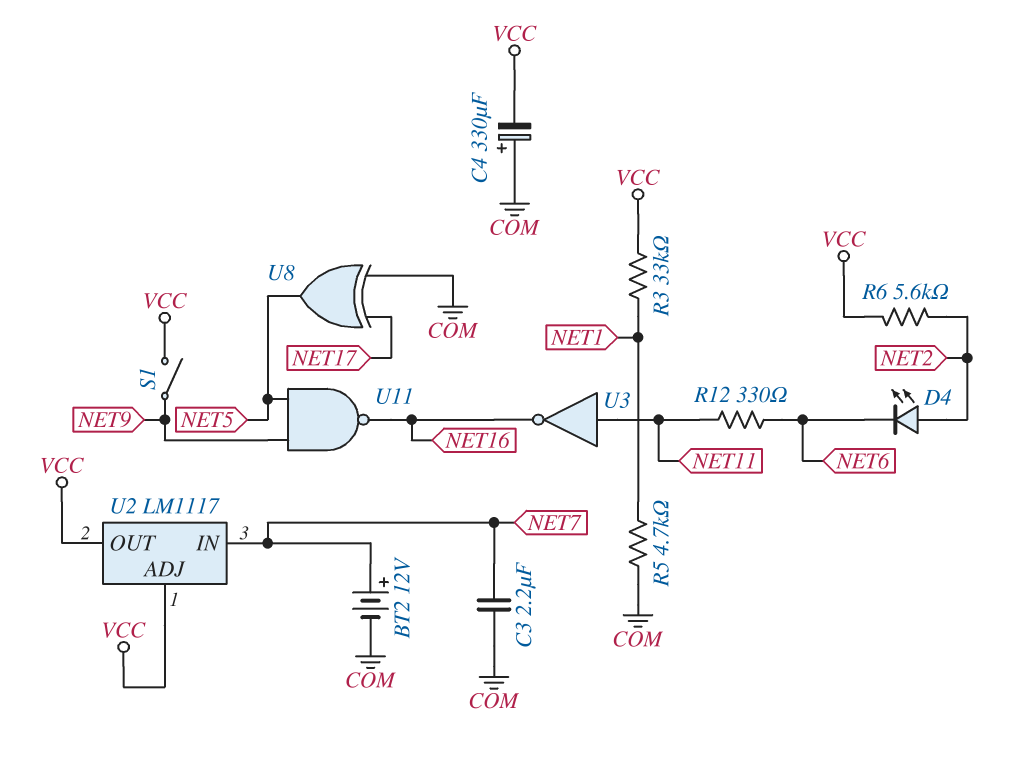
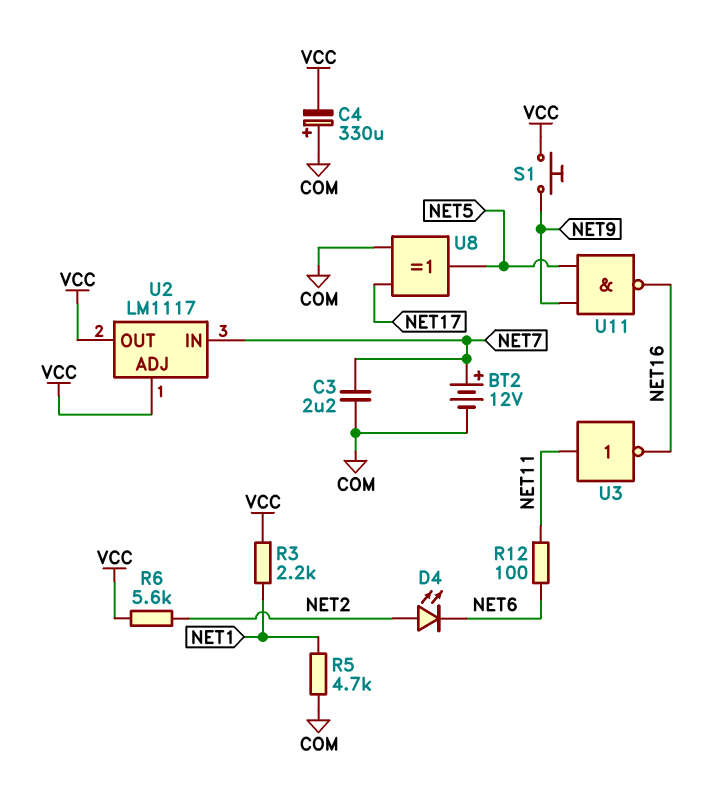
R3: 33k (NET1, VCC) -> 2.2k (NET1, VCC)
R12: 330 (NET6, NET11) -> 100 (NET6, NET11)
S1: switch (NET9, VCC) -> button (NET9, VCC)

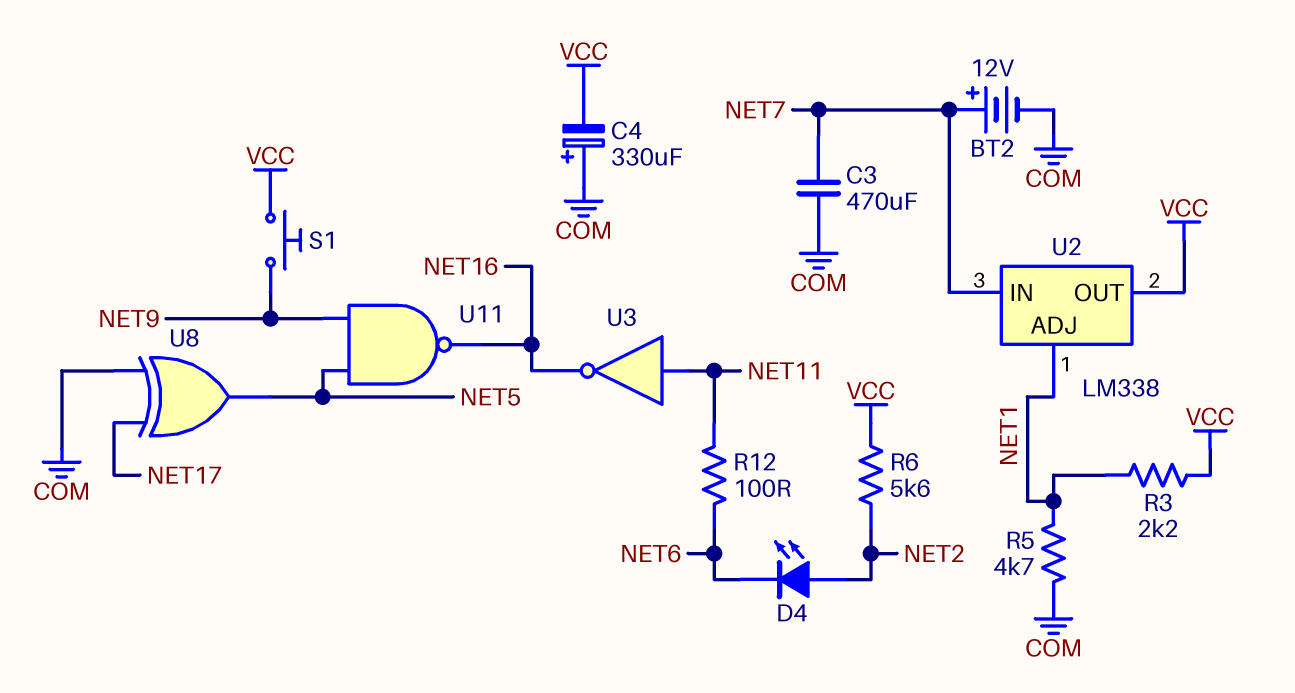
C3: 2.2uF (COM, NET7) -> 470uF (COM, NET7)
U2: LM1117 -> LM338
U2 pin ADJ: VCC -> NET1

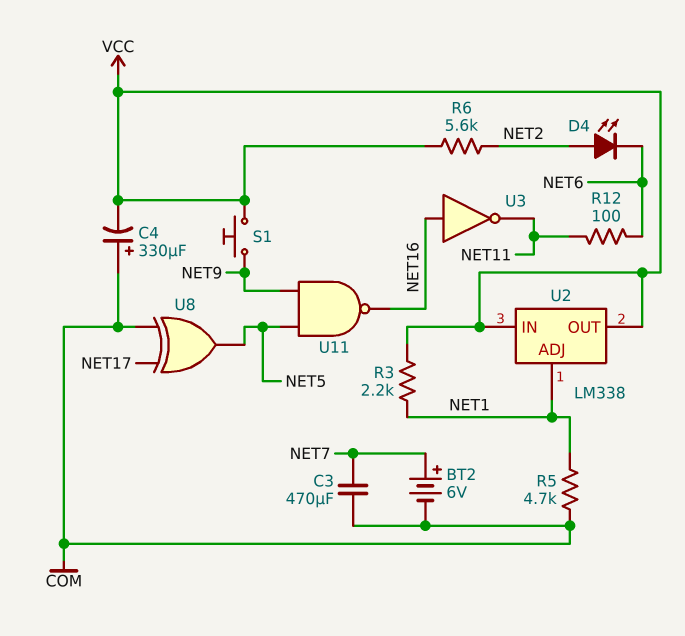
BT2: 12V (plus NET7, minus COM) -> 6V (plus NET7, minus COM)
U2 pin IN: NET7 -> VCC
U3: NOT (in NET11, out NET16) -> NOT (in NET16, out NET11)

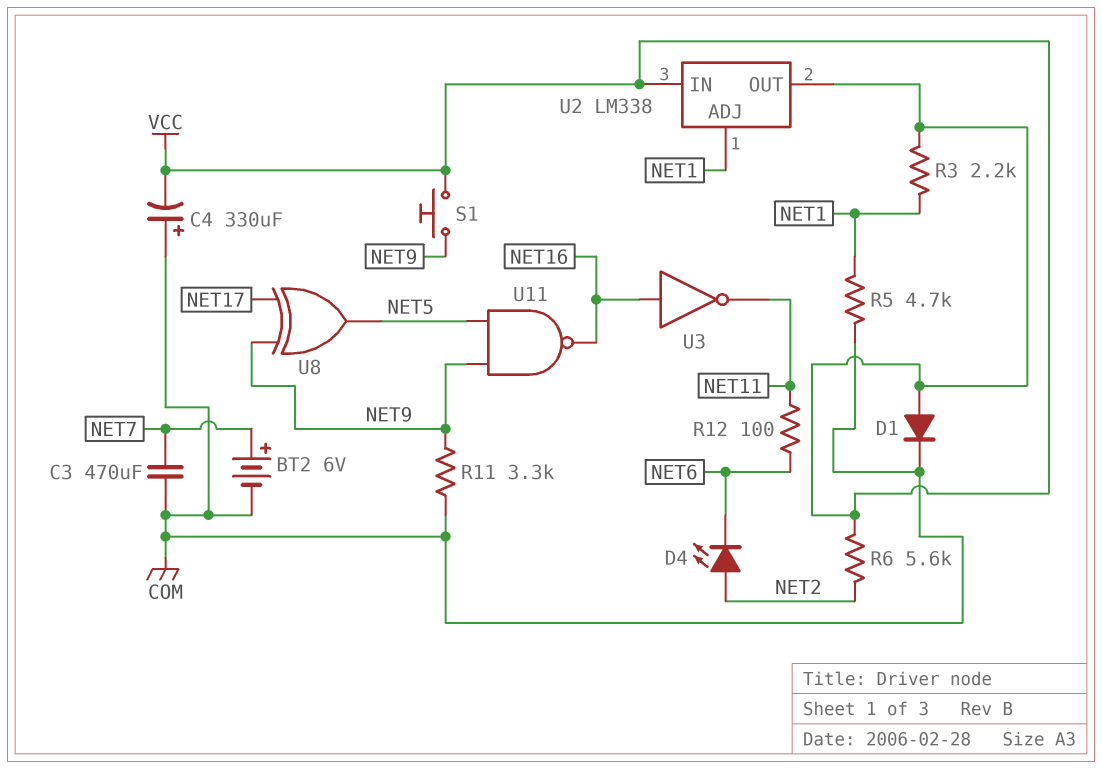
D1: none -> diode (A VCC, K COM)
R11: none -> 3.3k (COM, NET9)
U8: XOR (in COM, in NET17, out NET5) -> XOR (in NET9, in NET17, out NET5)

